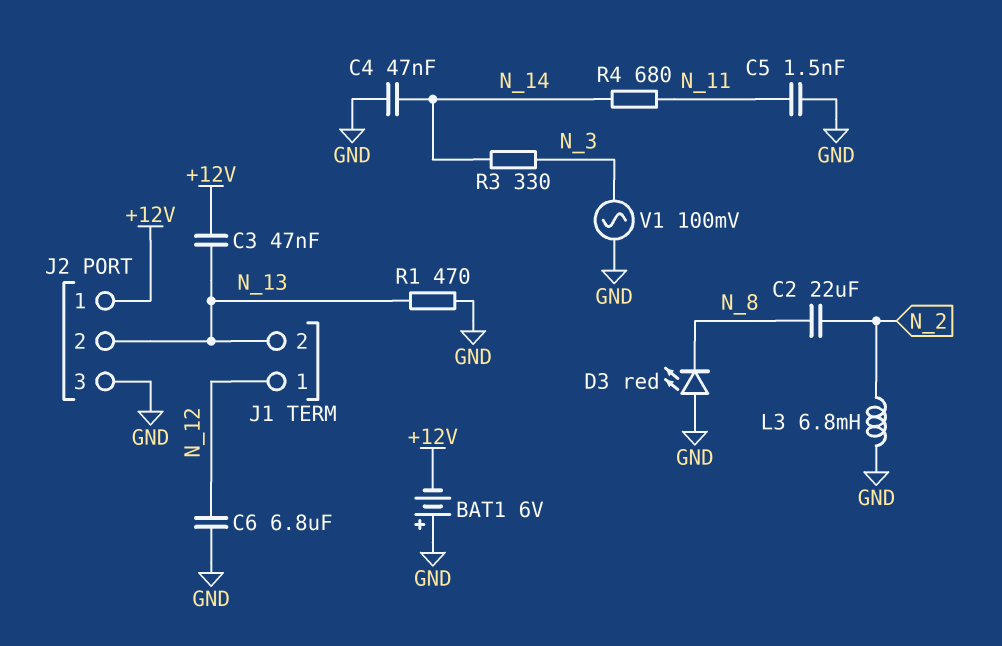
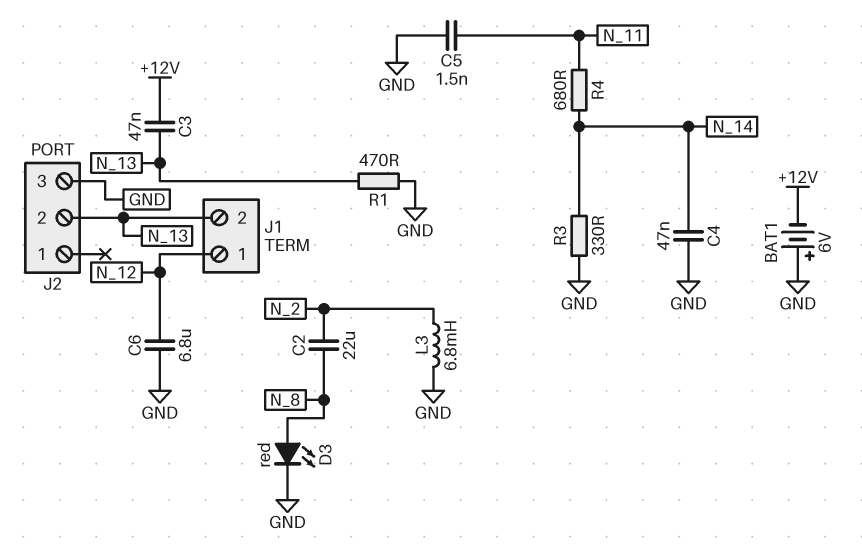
D3: LED red (A GND, K N_8) -> LED red (A N_8, K GND)
J2 pin 1: +12V -> none
R3: 330 (N_3, N_14) -> 330 (GND, N_14)
V1: AC 100mV (GND, N_3) -> none

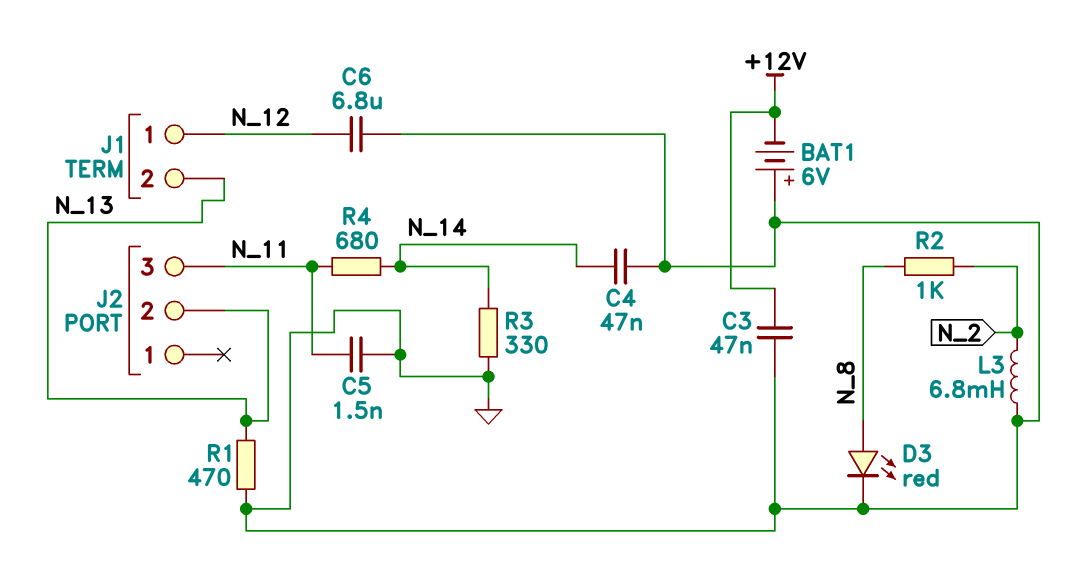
C2: 22uF (N_2, N_8) -> none
C3: 47nF (+12V, N_13) -> 47nF (+12V, GND)
J2 pin 3: GND -> N_11
R2: none -> 1k (N_2, N_8)

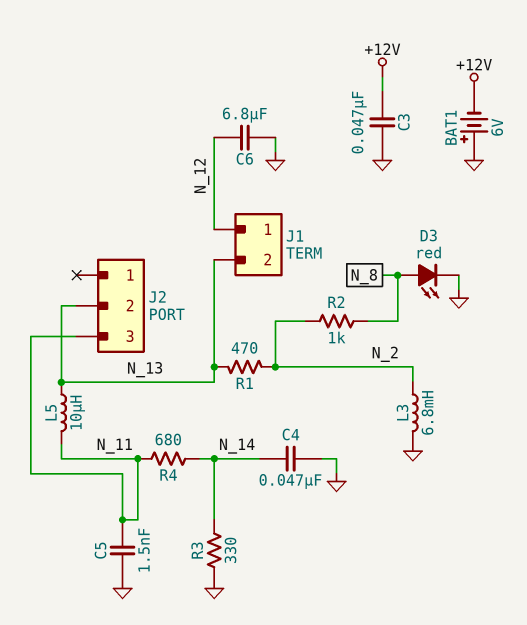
L5: none -> 10uH (N_11, N_13)
R1: 470 (GND, N_13) -> 470 (N_2, N_13)

